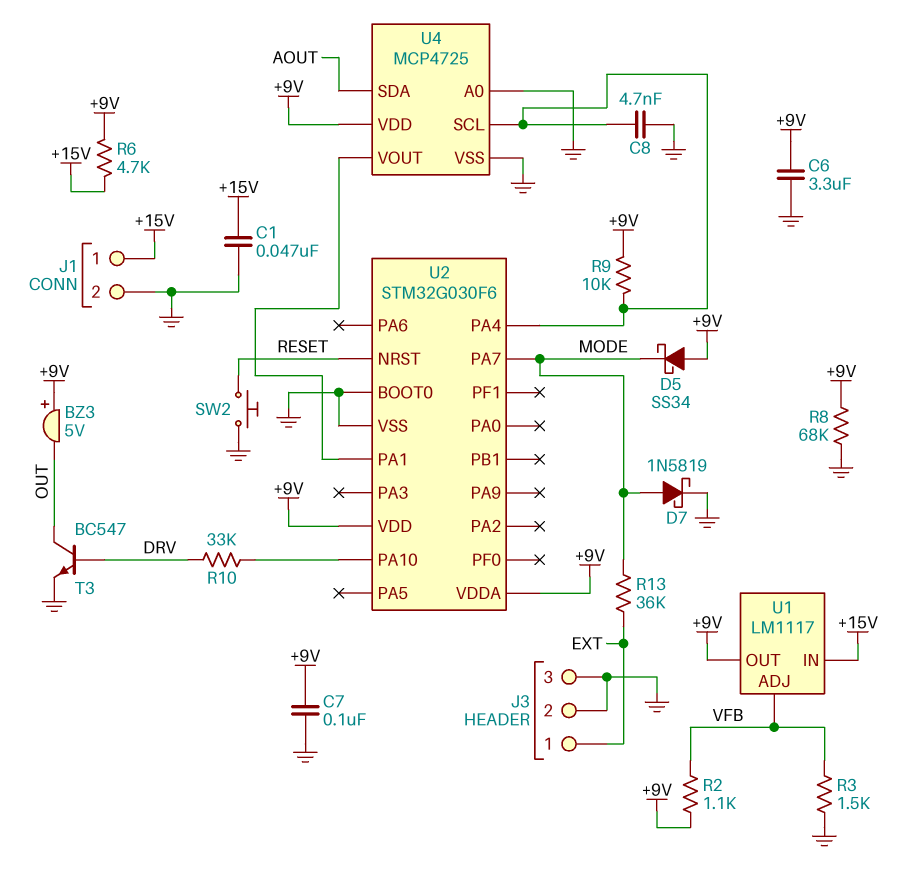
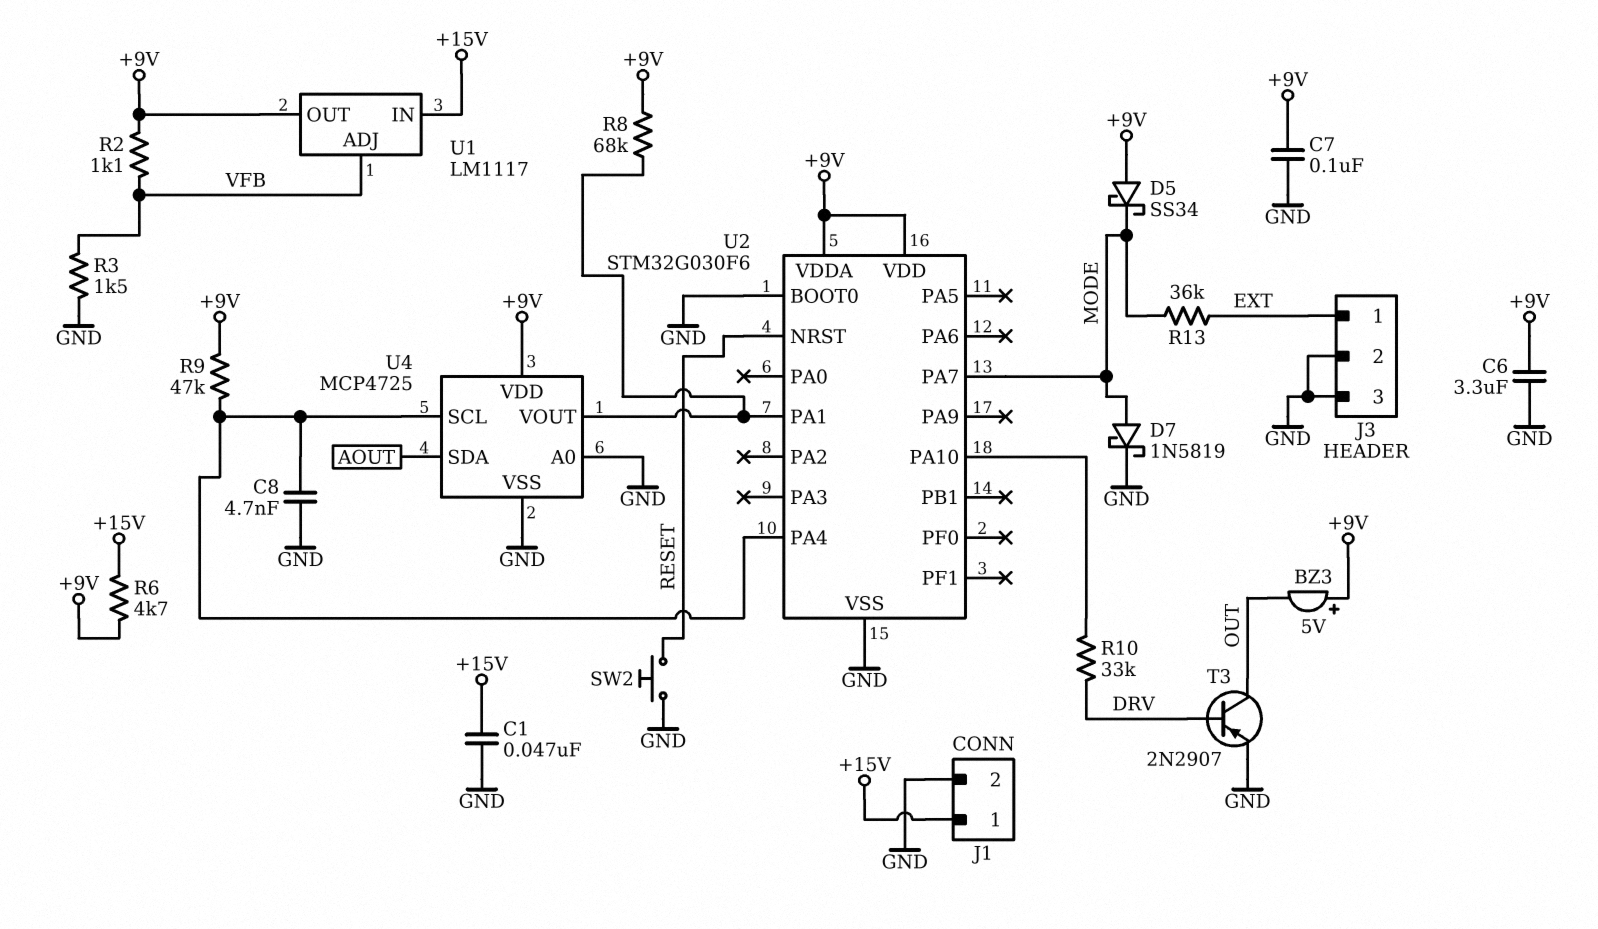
R8: 68k (+9V, GND) -> 68k (+9V, U2/PA1)
R9: 10k (+9V, U2/PA4) -> 47k (+9V, U2/PA4)
T3: NPN BC547 (B DRV, C OUT, E GND) -> PNP 2N2907 (B DRV, C OUT, E GND)

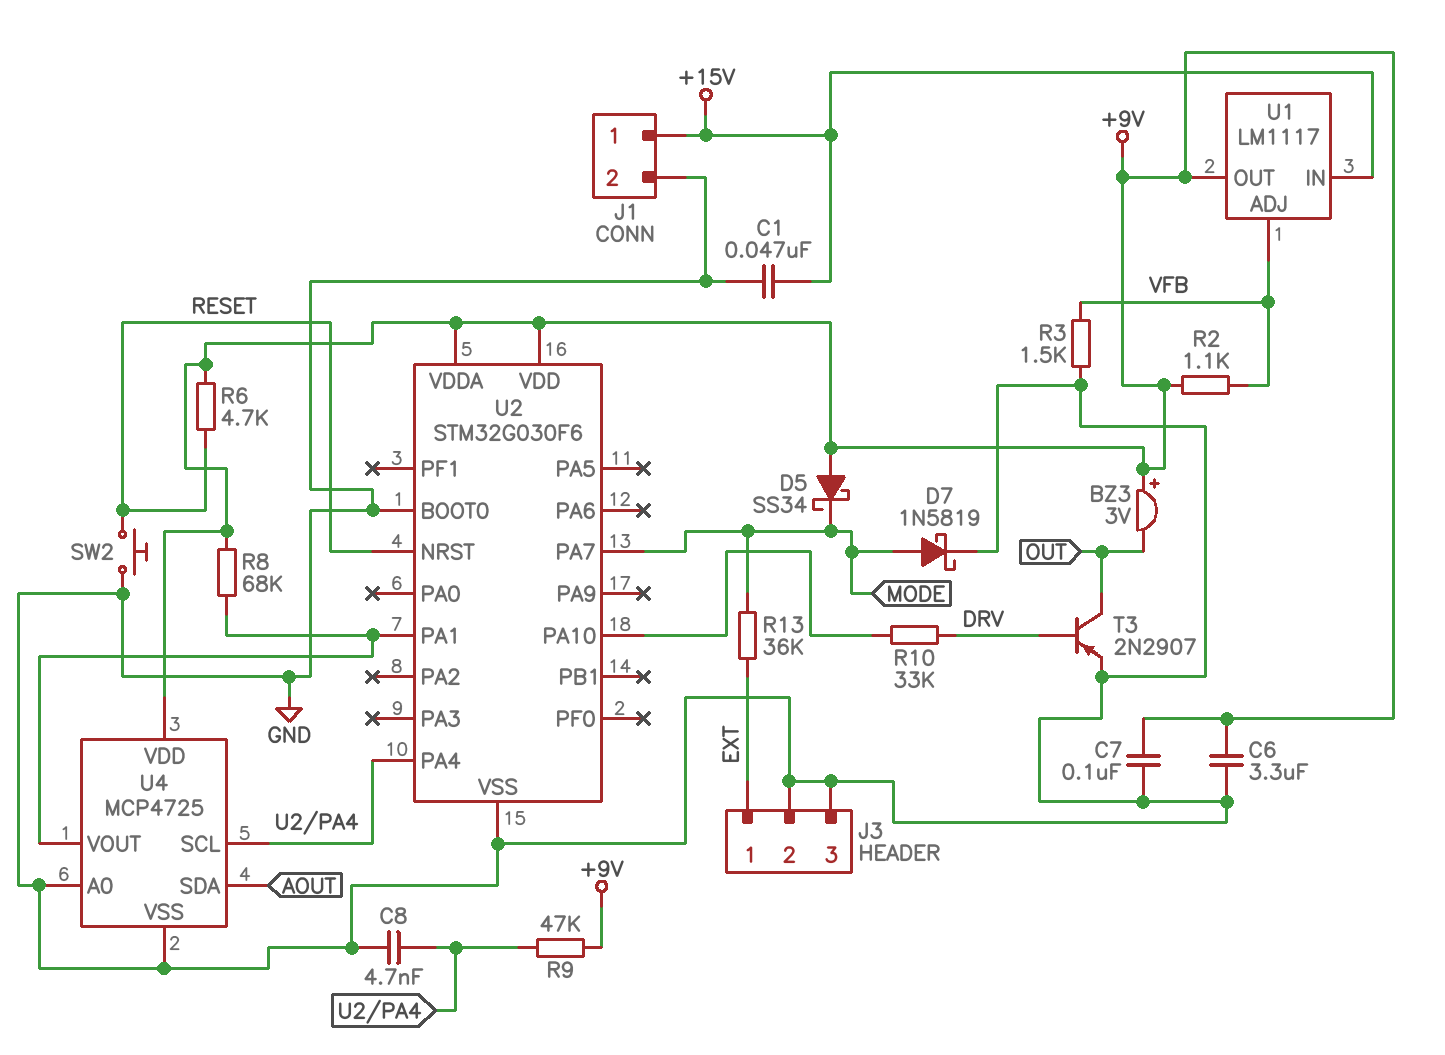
BZ3: buzzer 5V (plus +9V, minus OUT) -> buzzer 3V (plus +9V, minus OUT)
R6: 4.7k (+9V, +15V) -> 4.7k (+9V, RESET)

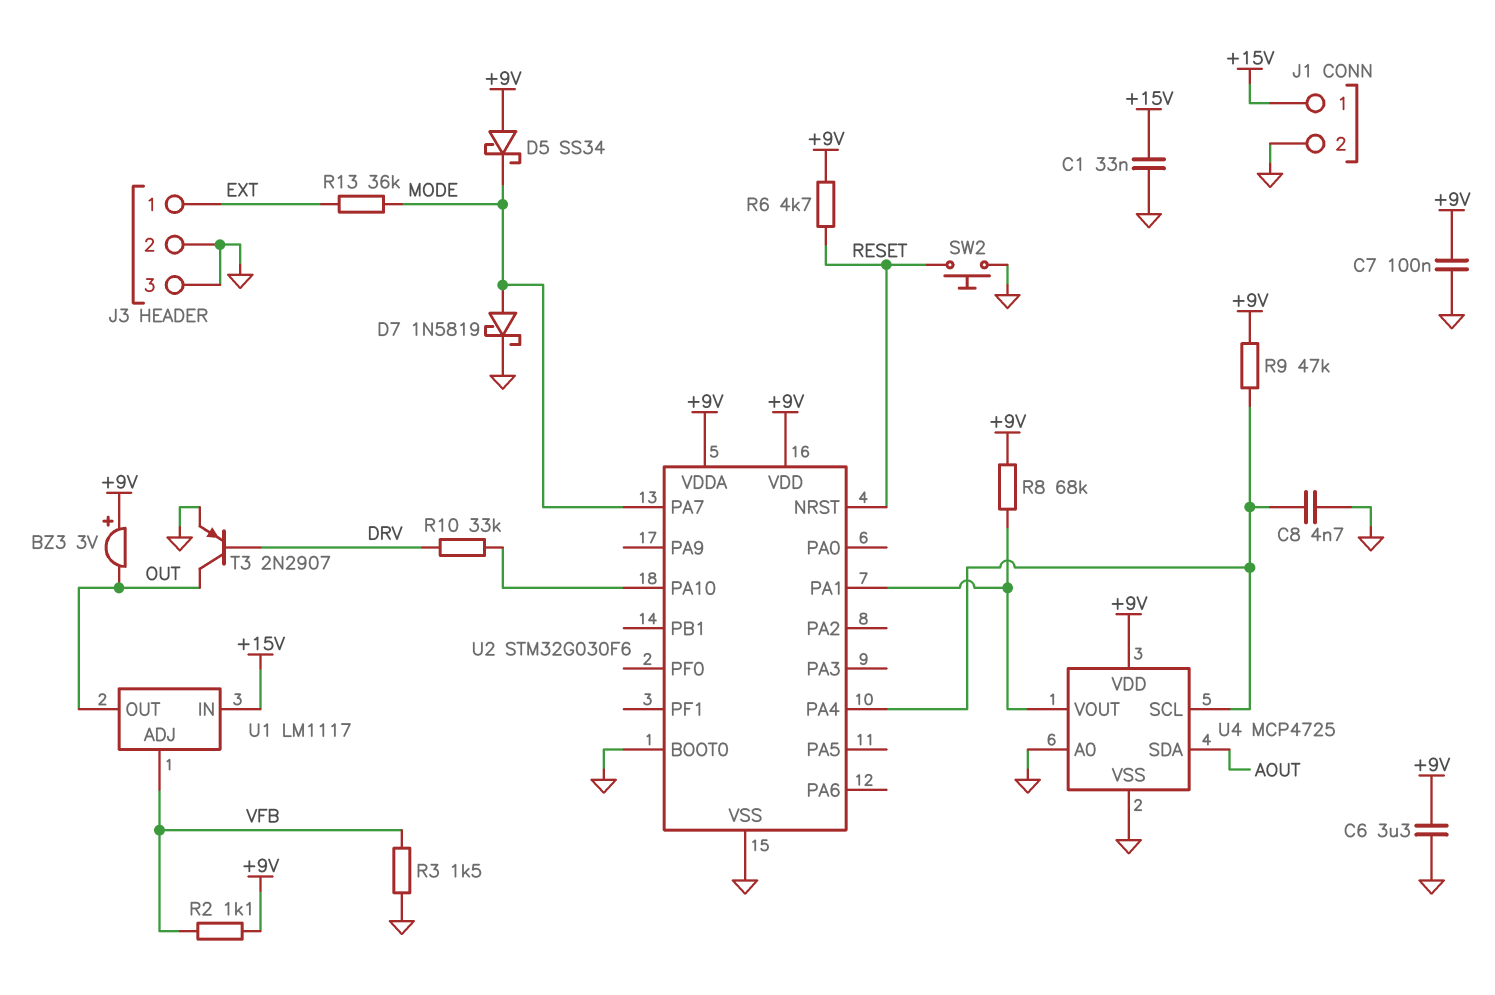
C1: 47nF (+15V, GND) -> 33nF (+15V, GND)
U1 pin OUT: +9V -> OUT

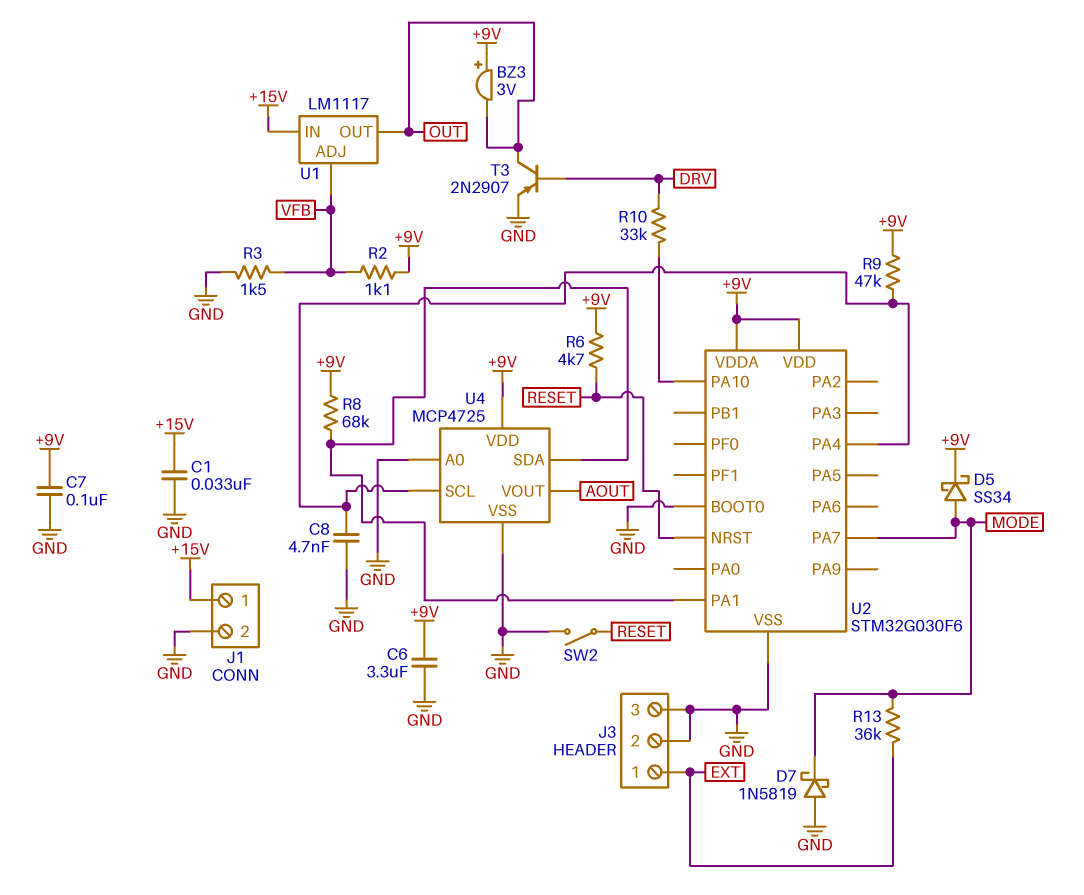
D5: schottky SS34 (A +9V, K MODE) -> schottky SS34 (A MODE, K +9V)
D7: schottky 1N5819 (A MODE, K GND) -> schottky 1N5819 (A GND, K MODE)
SW2: button (GND, RESET) -> switch (GND, RESET)
U4 pin SDA: AOUT -> U2/PA1
U4 pin VOUT: U2/PA1 -> AOUT

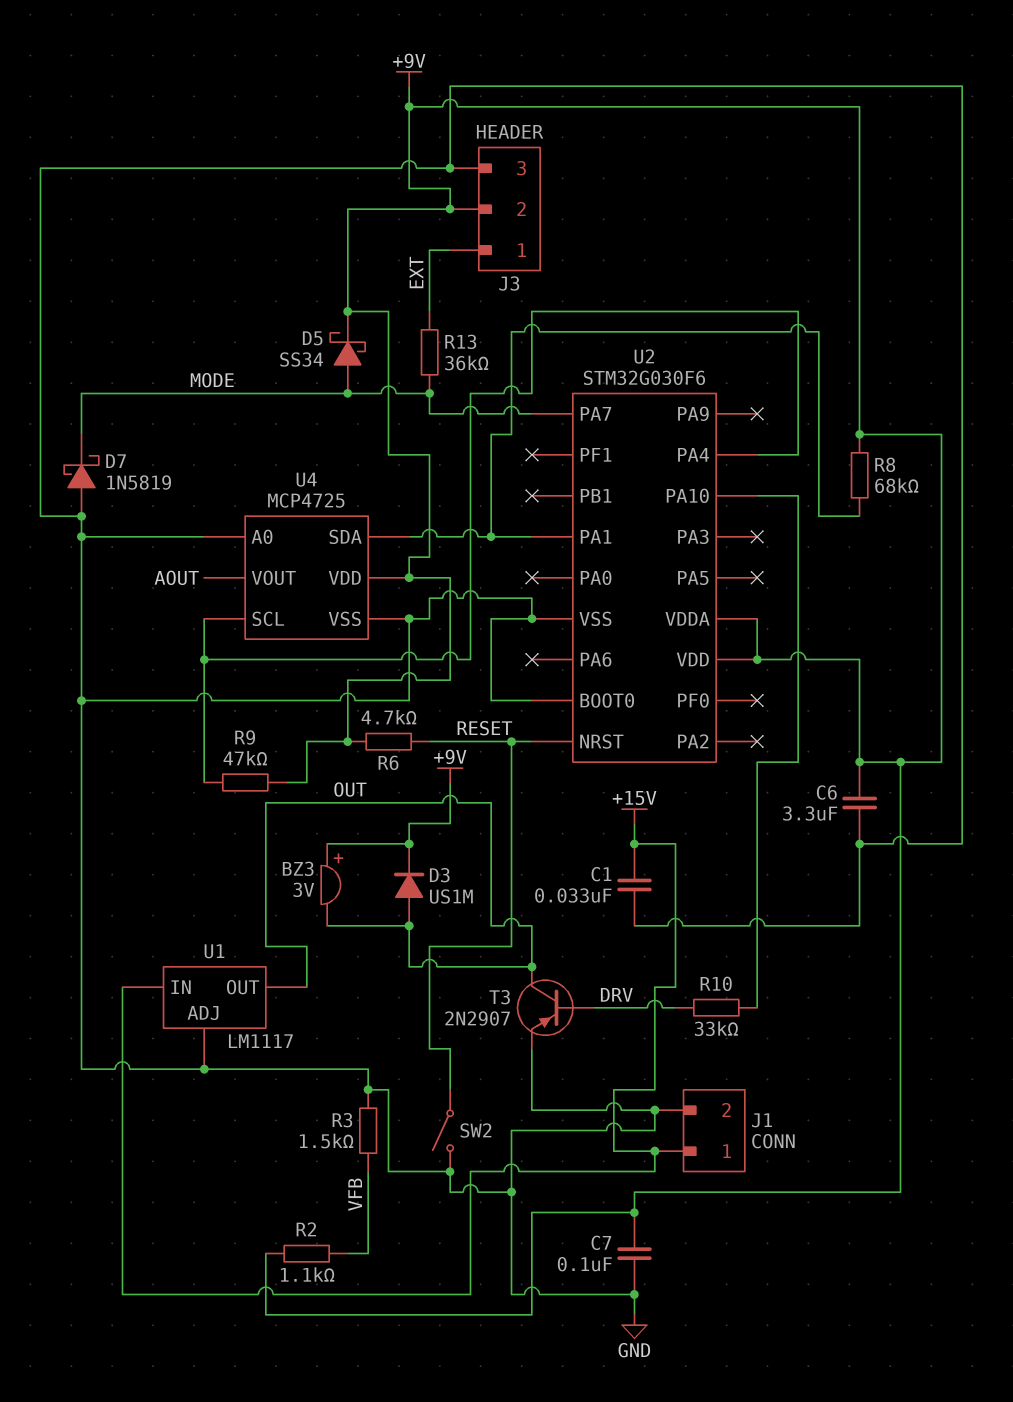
C8: 4.7nF (GND, U2/PA4) -> none
D3: none -> diode US1M (A OUT, K +9V)
J3 pin 2: GND -> +9V
U1 pin ADJ: VFB -> GND

